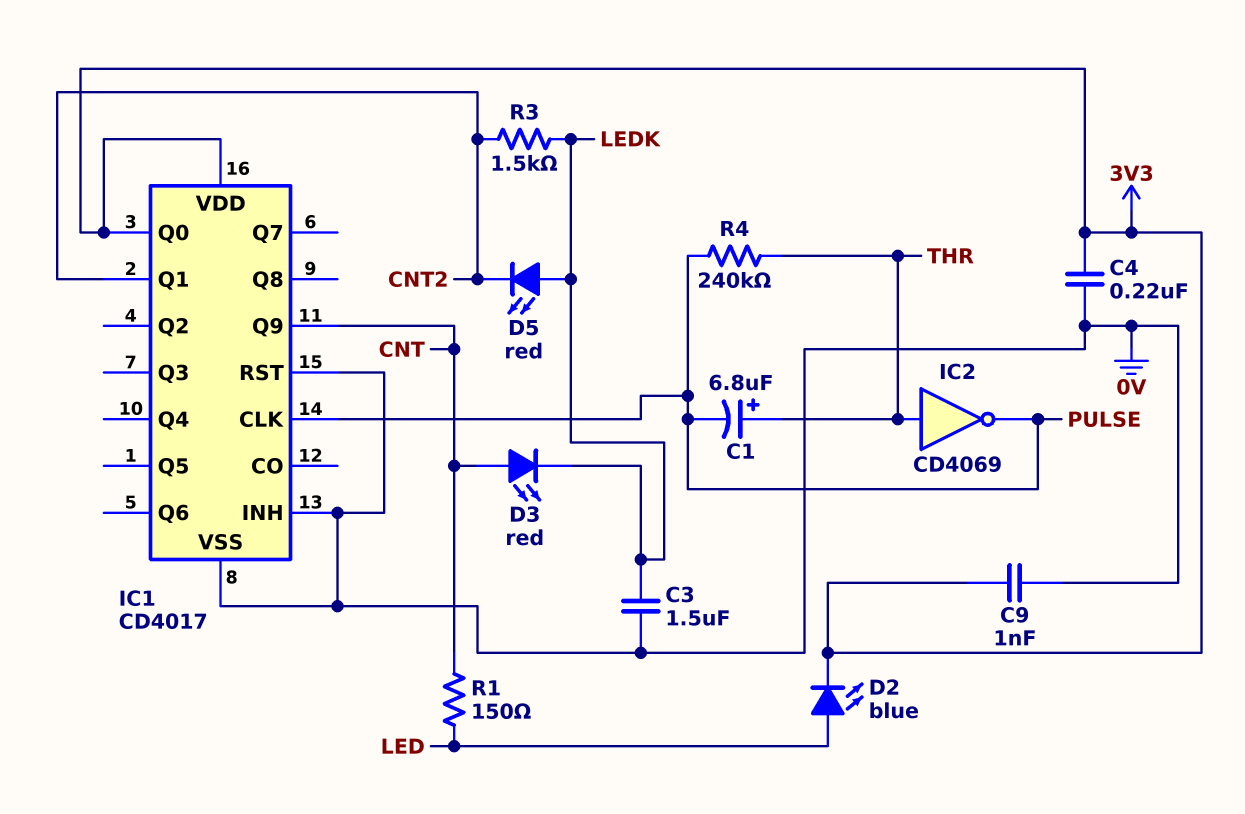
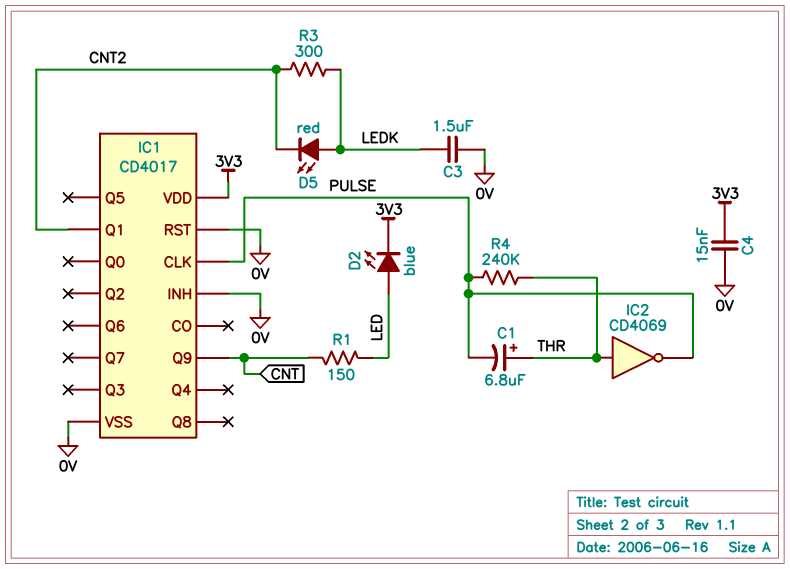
C4: 220nF (0V, 3V3) -> 15nF (0V, 3V3)
C9: 1nF (0V, 3V3) -> none
D3: LED red (A CNT, K LEDK) -> none
IC1 pin Q0: 3V3 -> none
R3: 1.5k (CNT2, LEDK) -> 300 (CNT2, LEDK)

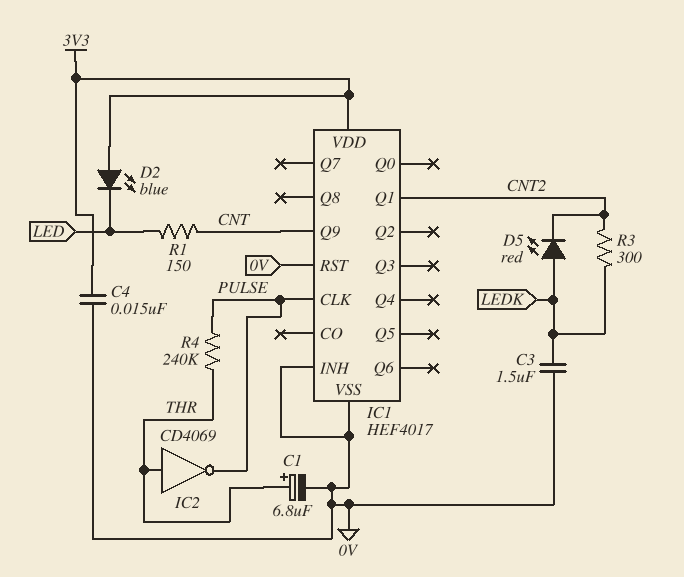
C1: 6.8uF (plus THR, minus PULSE) -> 6.8uF (plus THR, minus 0V)
D2: LED blue (A LED, K 3V3) -> LED blue (A 3V3, K LED)
IC1: CD4017 -> HEF4017

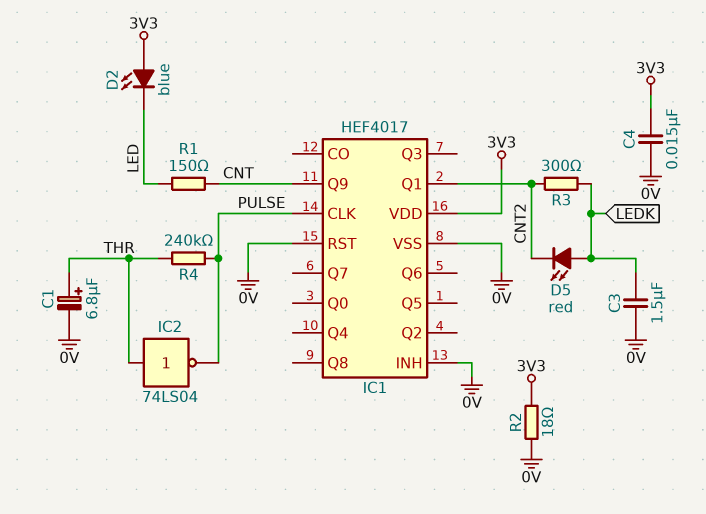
IC2: NOT CD4069 (in THR, out PULSE) -> NOT 74LS04 (in THR, out PULSE)
R2: none -> 18 (0V, 3V3)

